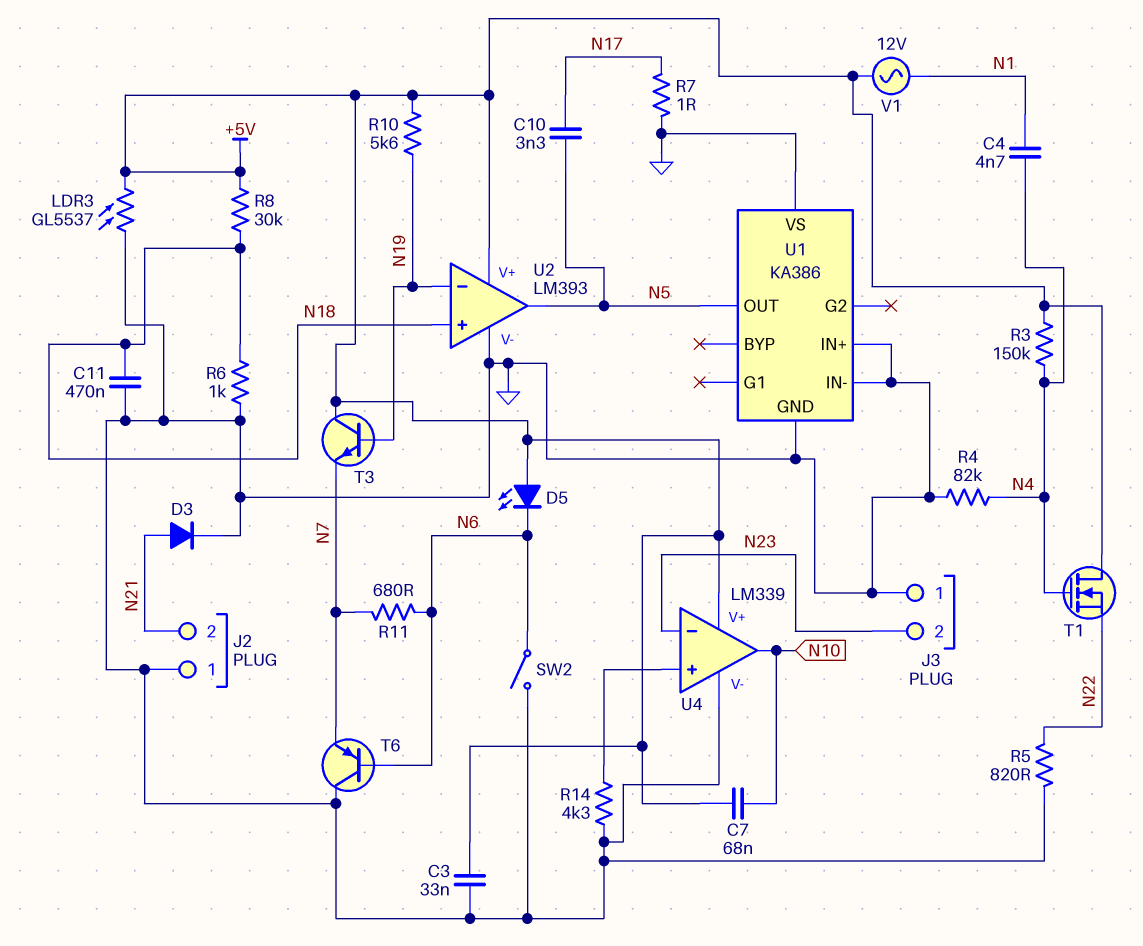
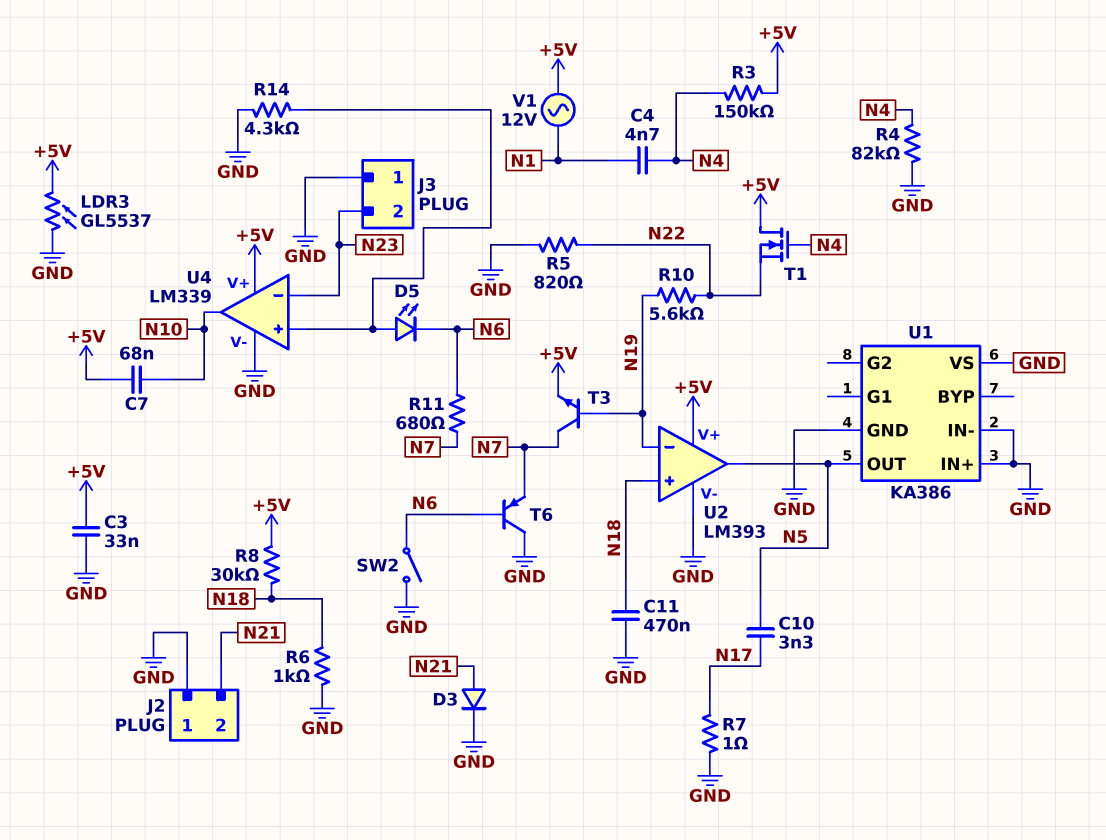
D5: LED (A +5V, K N6) -> LED (A U4/in+, K N6)
R10: 5.6k (+5V, N19) -> 5.6k (N19, N22)
T3: NPN (B N19, C +5V, E N7) -> NPN (B N19, C N7, E +5V)

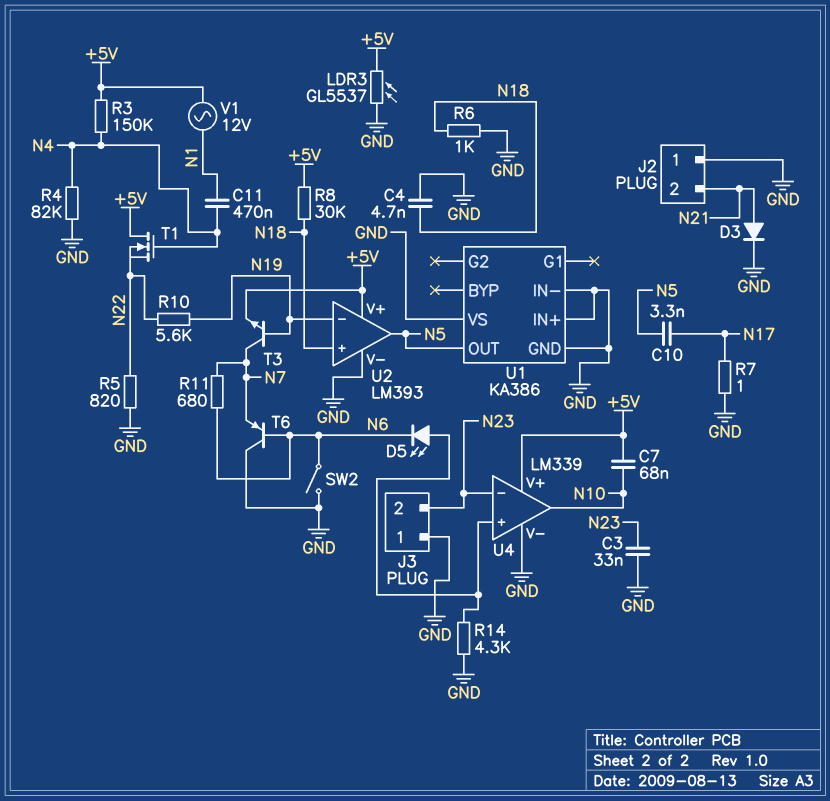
C3: 33nF (+5V, GND) -> 33nF (GND, N23)
C4: 4.7nF (N1, N4) -> 4.7nF (GND, N18)
C11: 470nF (GND, N18) -> 470nF (N1, N4)

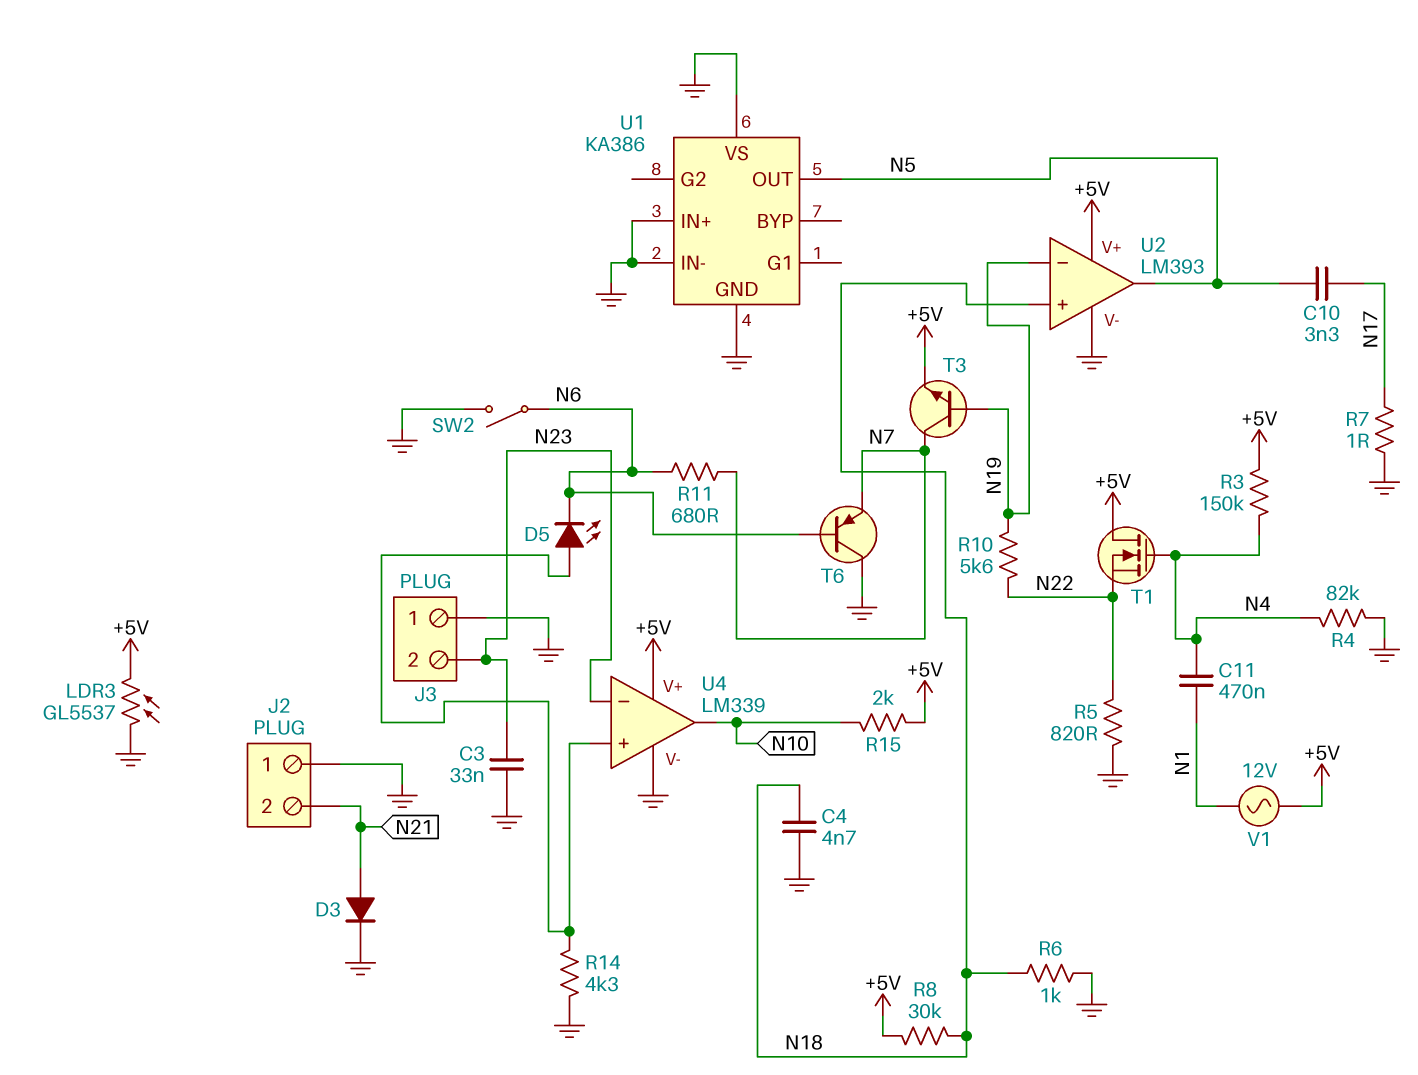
C7: 68nF (+5V, N10) -> none
R15: none -> 2k (+5V, N10)

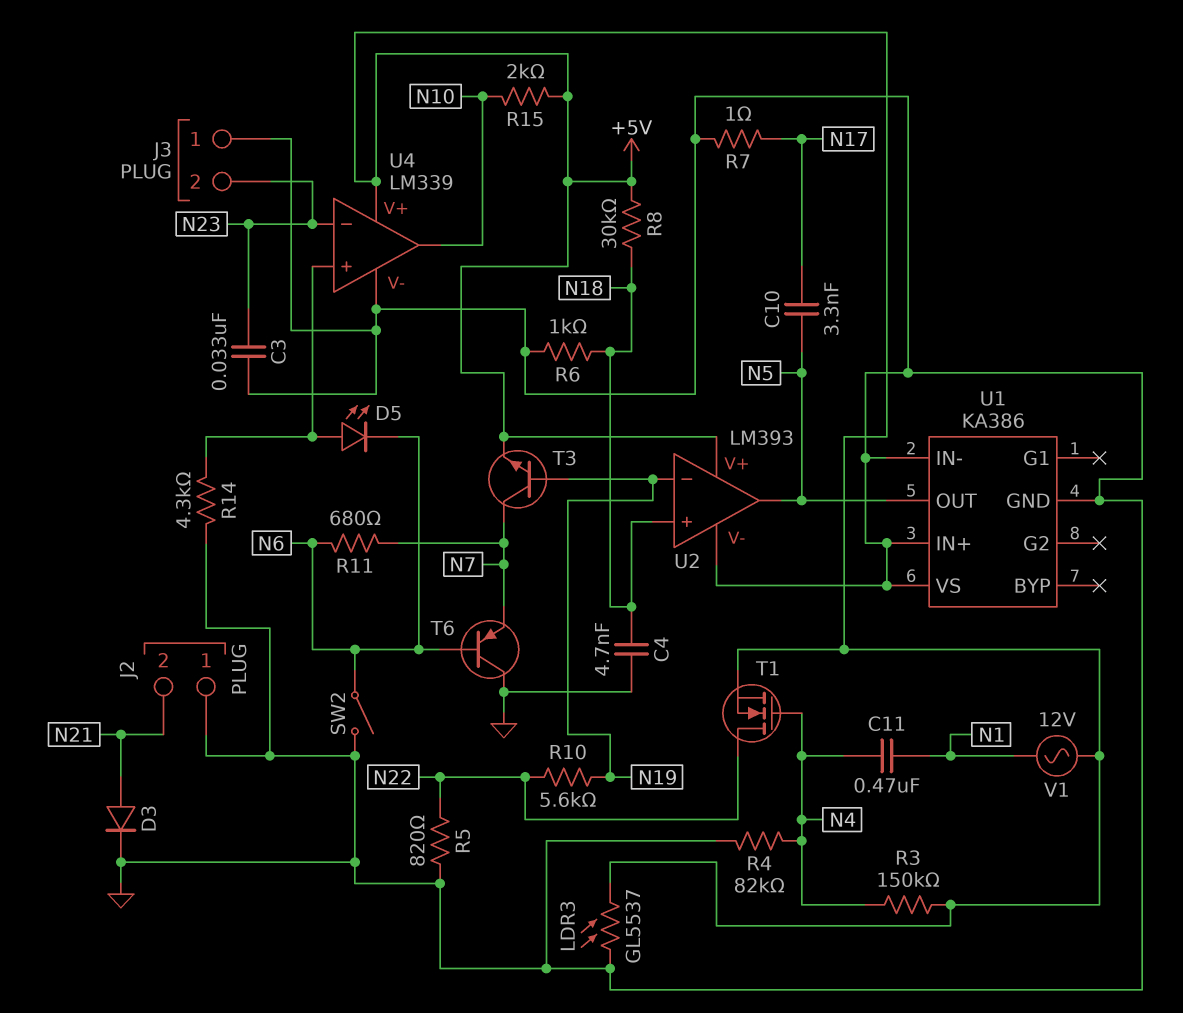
T1: NMOS (G N4, D +5V, S N22) -> NMOS (G N4, D N22, S +5V)

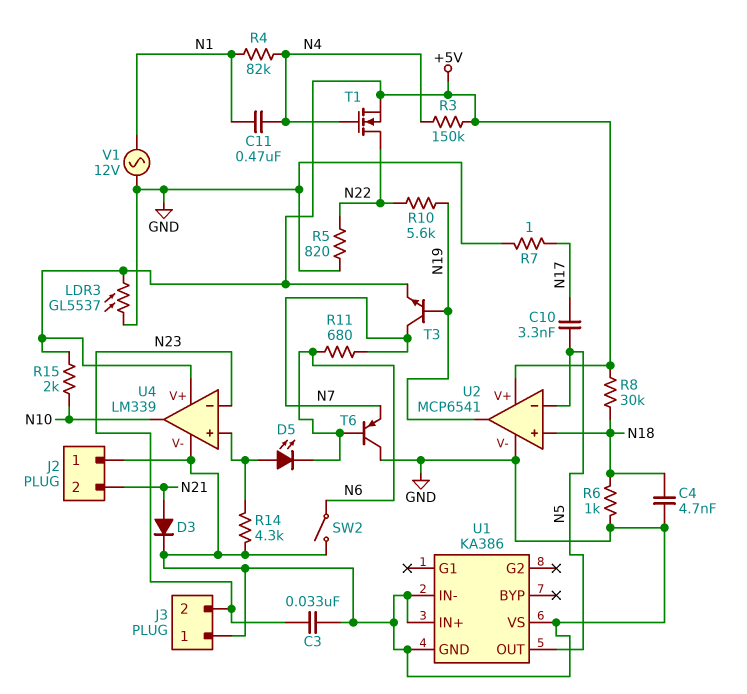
R4: 82k (GND, N4) -> 82k (N1, N4)
U2: LM393 -> MCP6541
U2 pin in-: N19 -> N5
U2 pin out: N5 -> N19
V1: AC 12V (+5V, N1) -> AC 12V (GND, N1)

